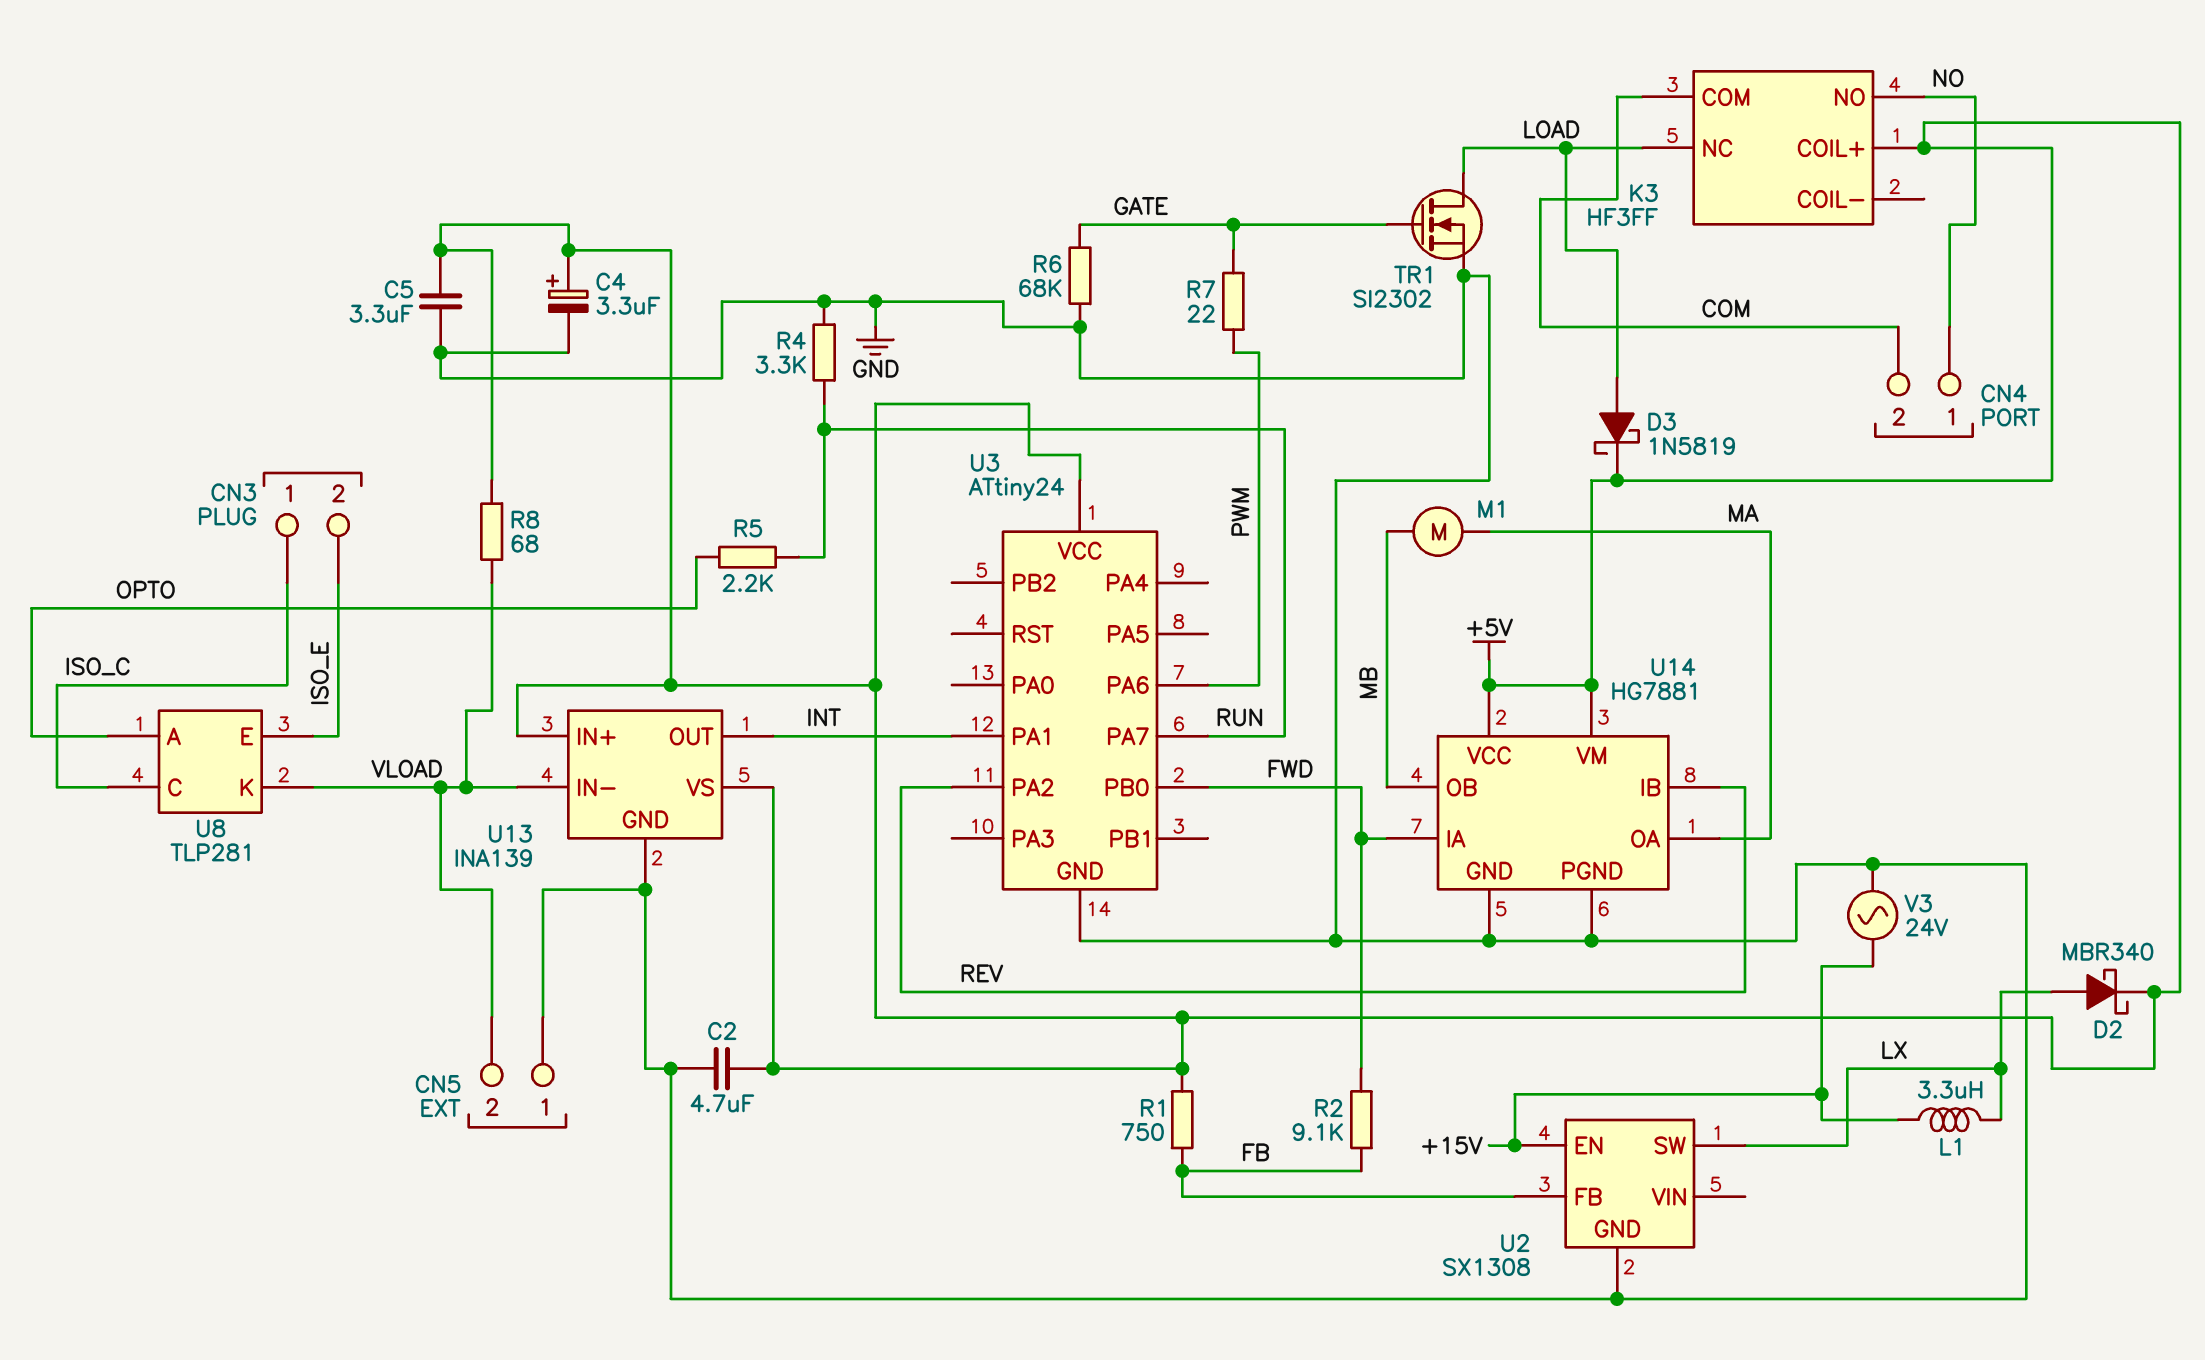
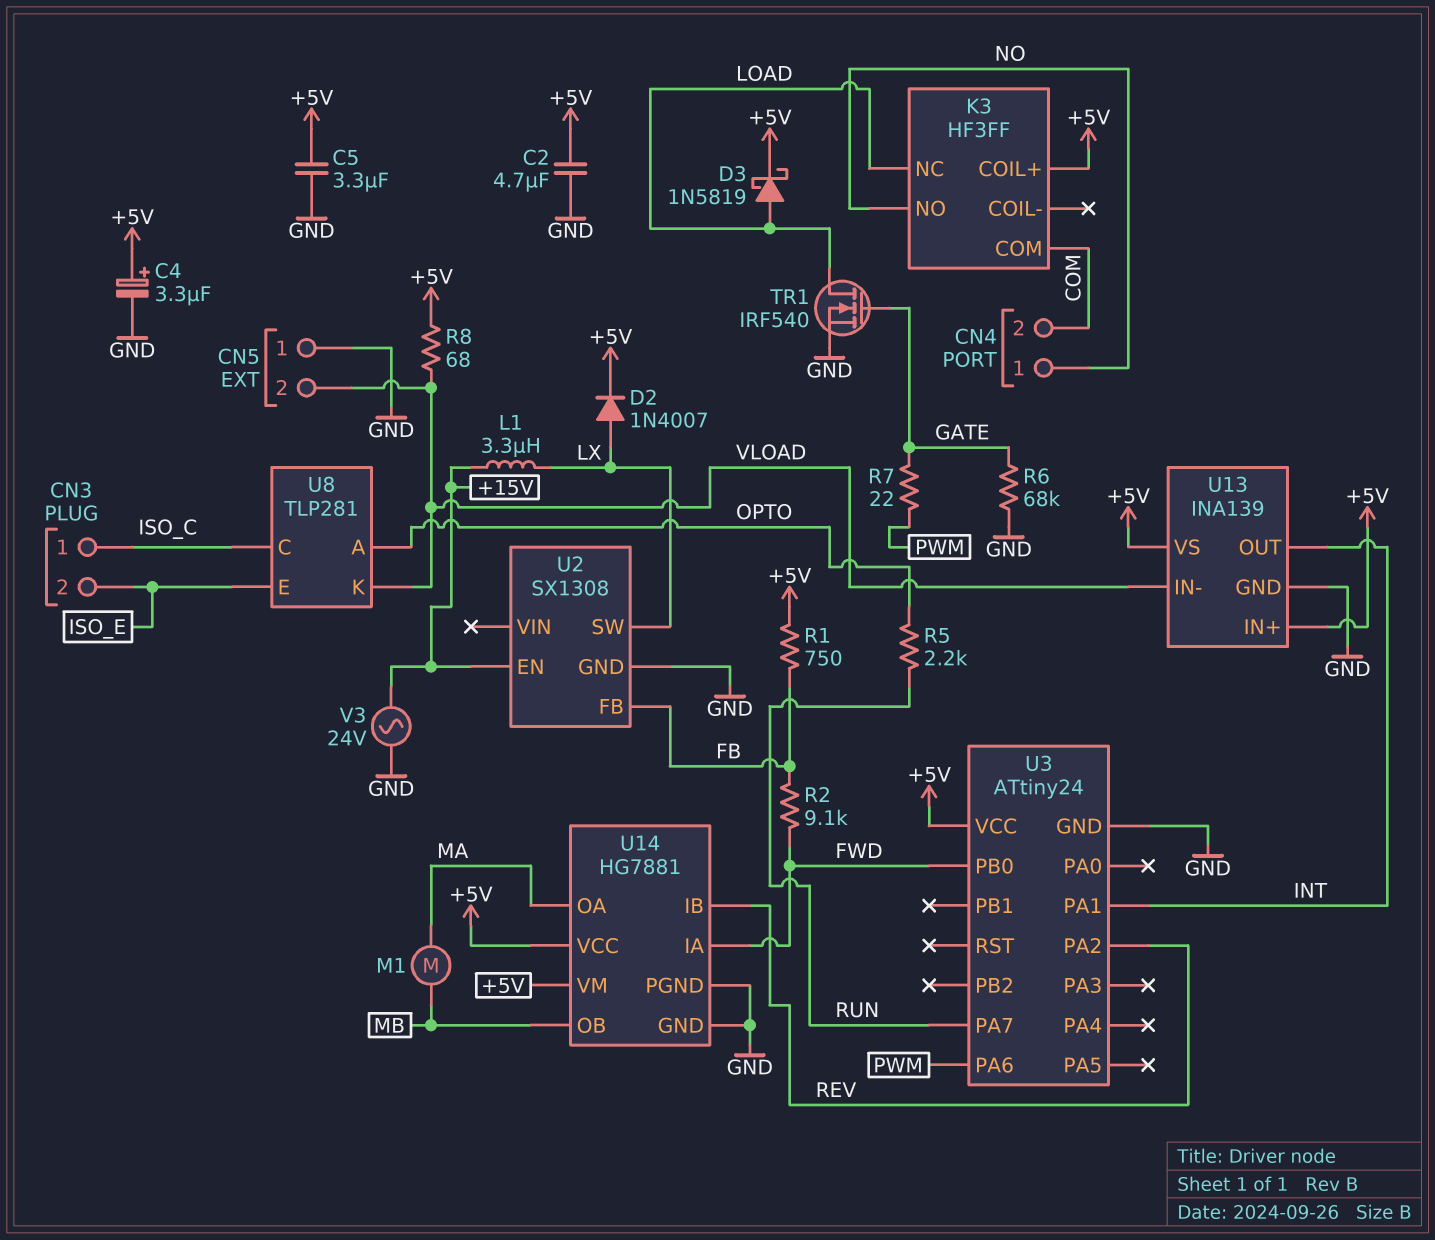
D2: schottky MBR340 (A LX, K +5V) -> diode 1N4007 (A LX, K +5V)
R4: 3.3k (GND, RUN) -> none
TR1: NMOS SI2302 (G GATE, D LOAD, S GND) -> NMOS IRF540 (G GATE, D LOAD, S GND)

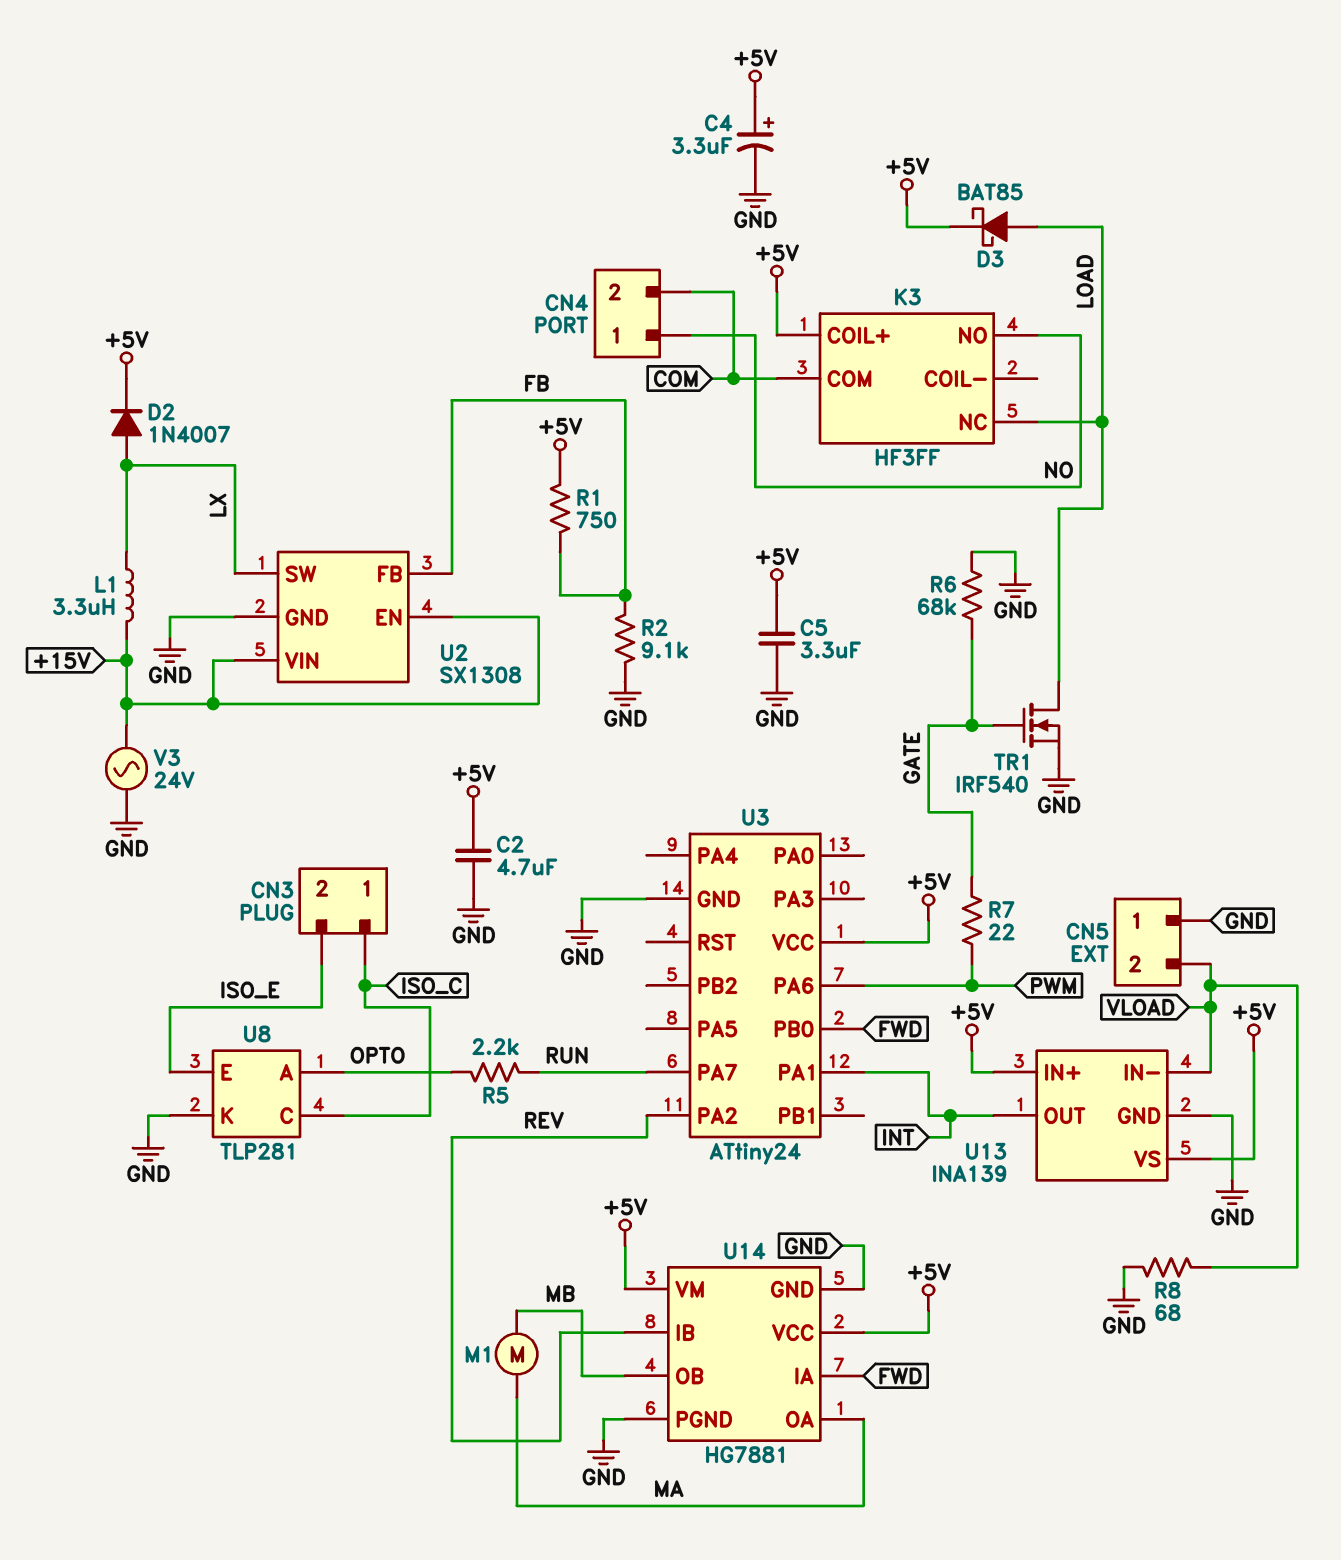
D3: schottky 1N5819 (A LOAD, K +5V) -> schottky BAT85 (A LOAD, K +5V)
R2: 9.1k (FB, FWD) -> 9.1k (FB, GND)
R8: 68 (+5V, VLOAD) -> 68 (GND, VLOAD)
U2 pin VIN: none -> +15V
U8 pin K: VLOAD -> GND

